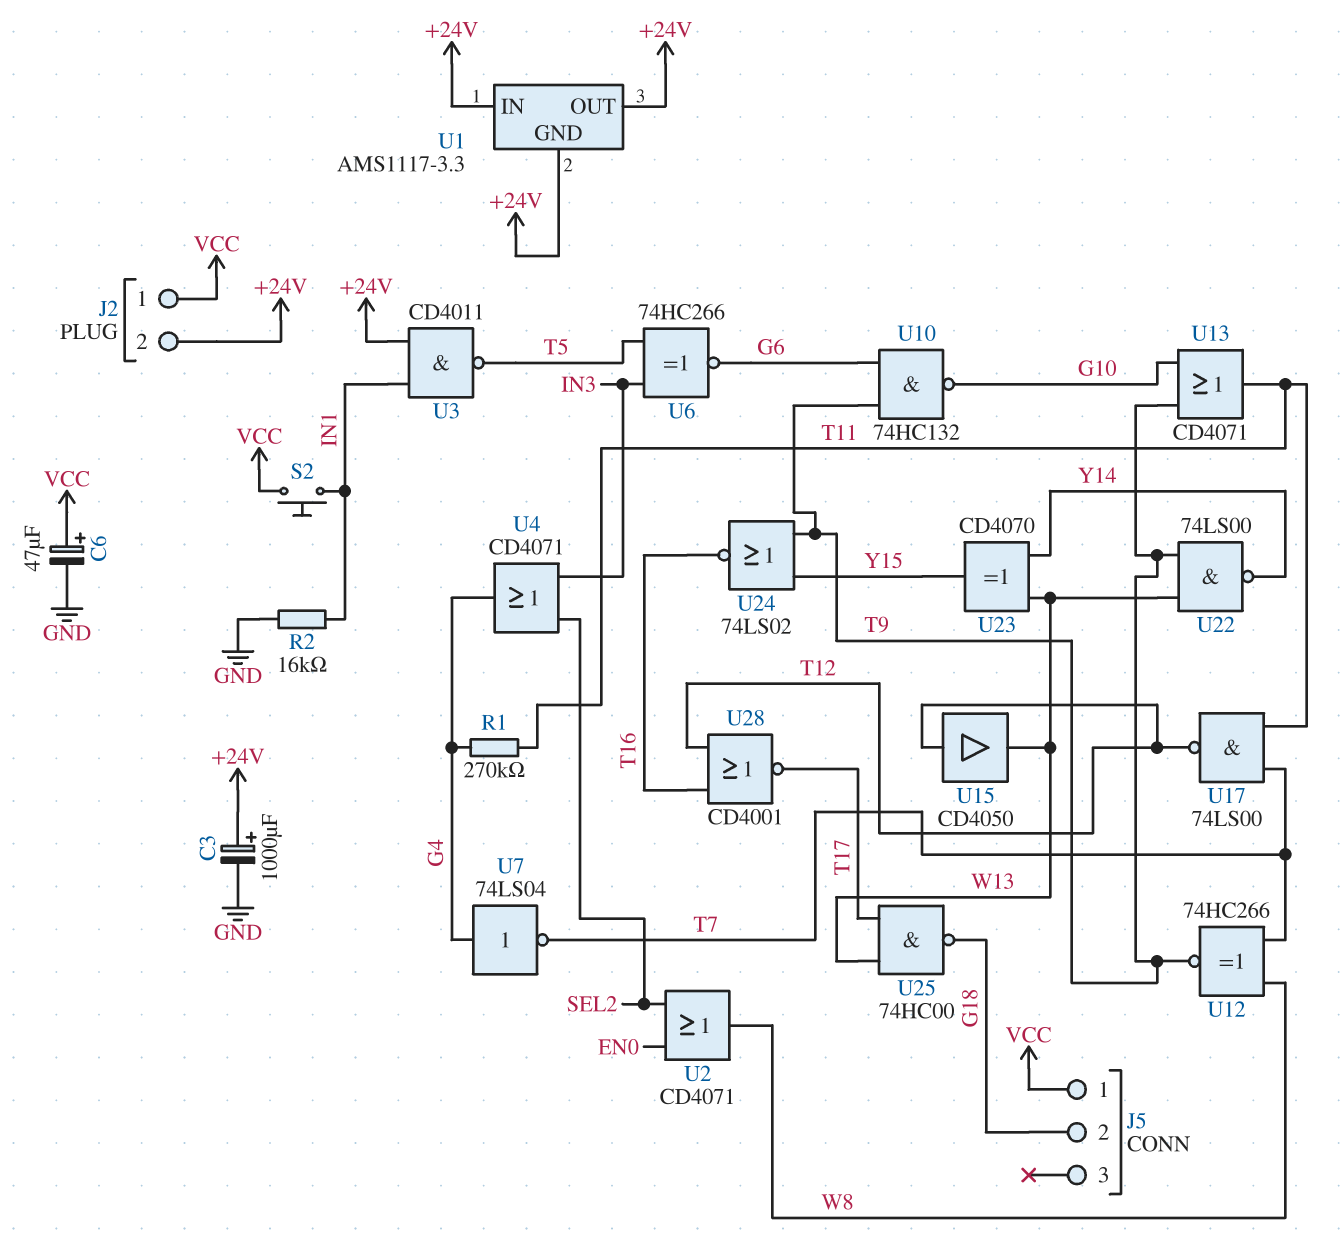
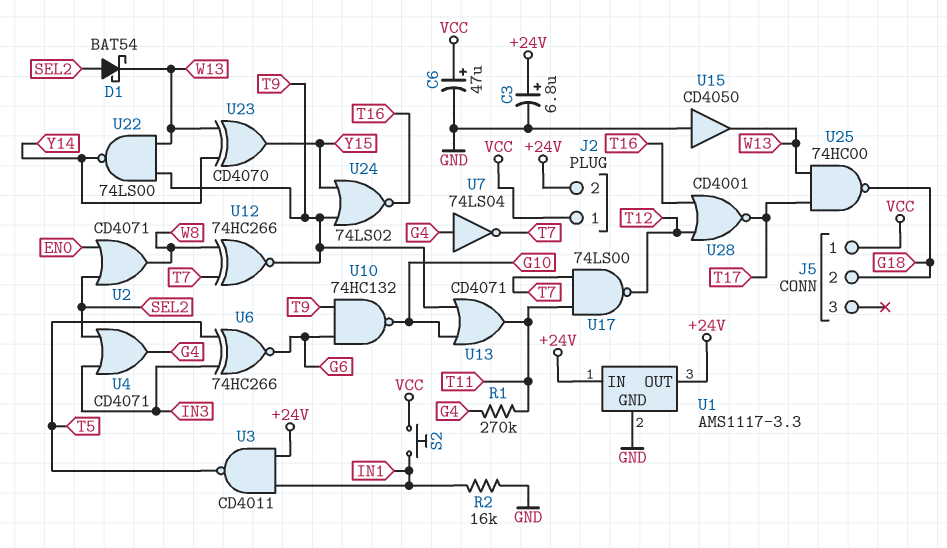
C3: 1000uF (plus +24V, minus GND) -> 6.8uF (plus +24V, minus GND)
D1: none -> schottky BAT54 (A SEL2, K W13)
U1 pin GND: +24V -> GND
U15: buffer CD4050 (in T12, out W13) -> buffer CD4050 (in GND, out W13)

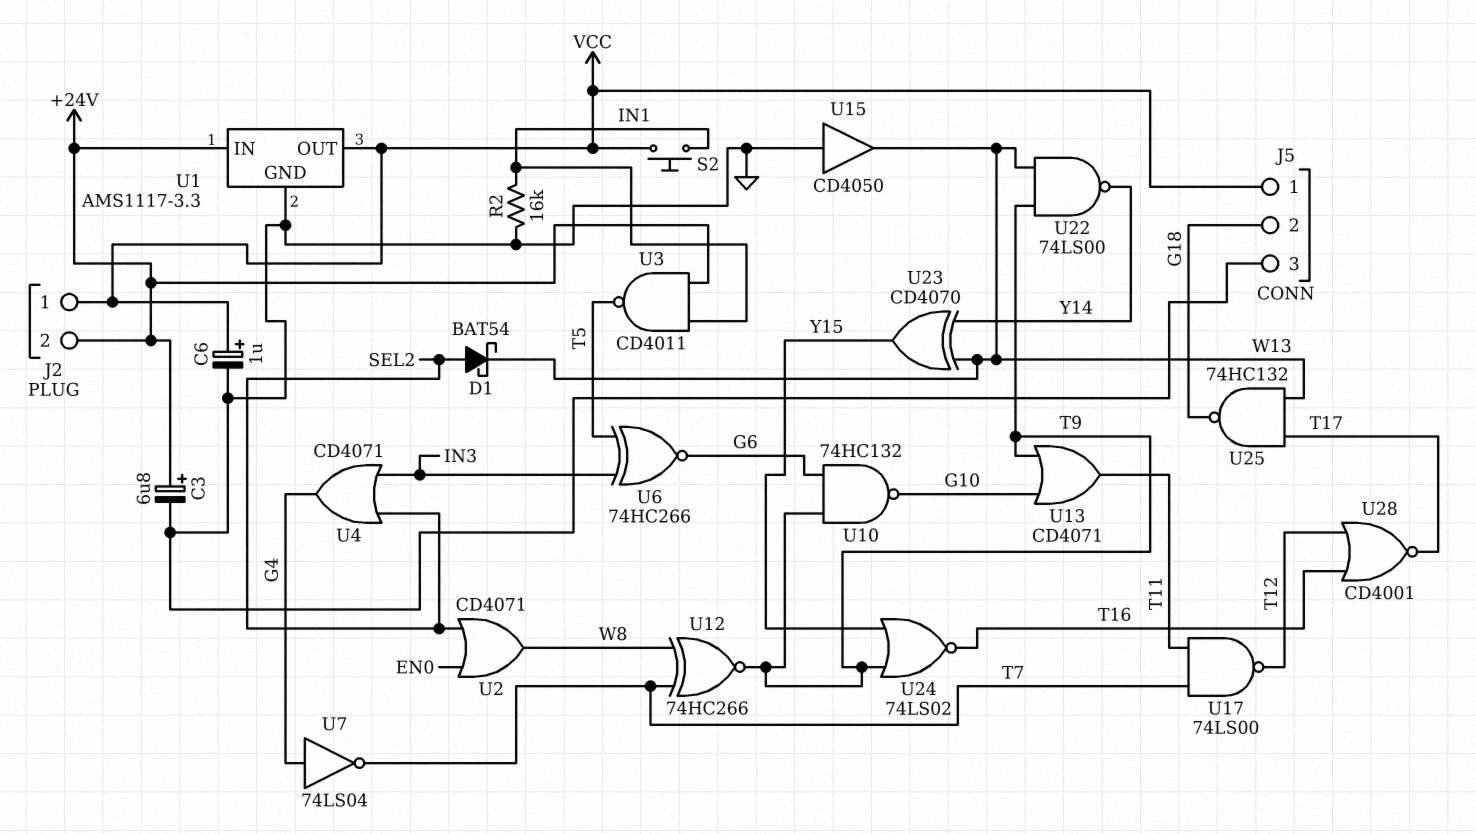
C6: 47uF (plus VCC, minus GND) -> 1uF (plus VCC, minus GND)
J5 pin 3: none -> GND
R1: 270k (G4, T11) -> none
U1 pin OUT: +24V -> VCC
U25: NAND 74HC00 (in T17, in W13, out G18) -> NAND 74HC132 (in T17, in W13, out G18)

